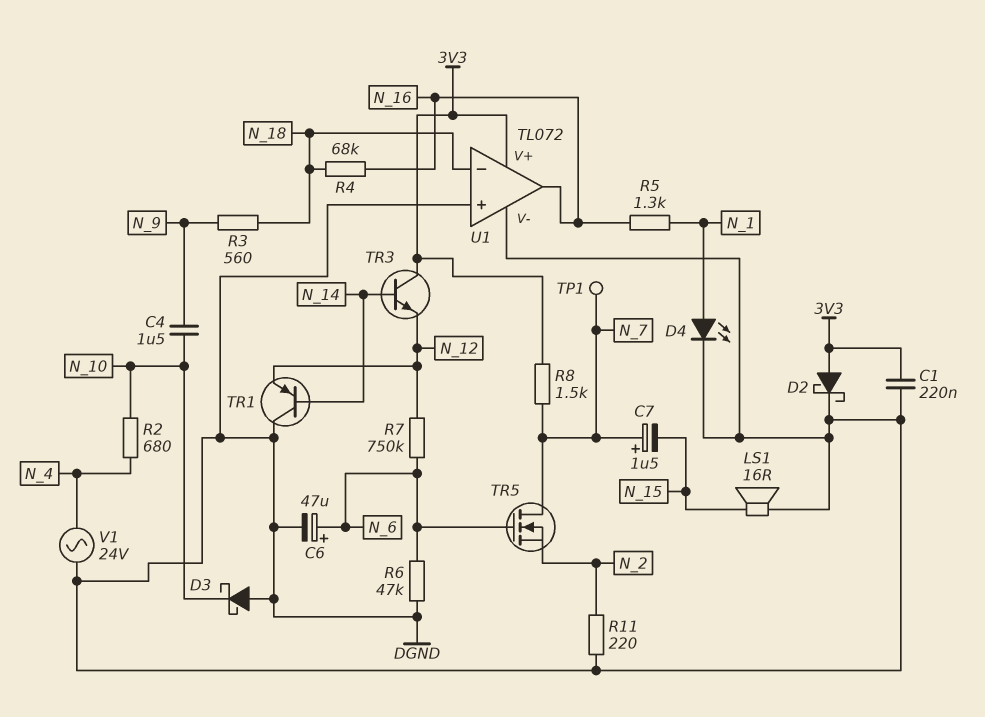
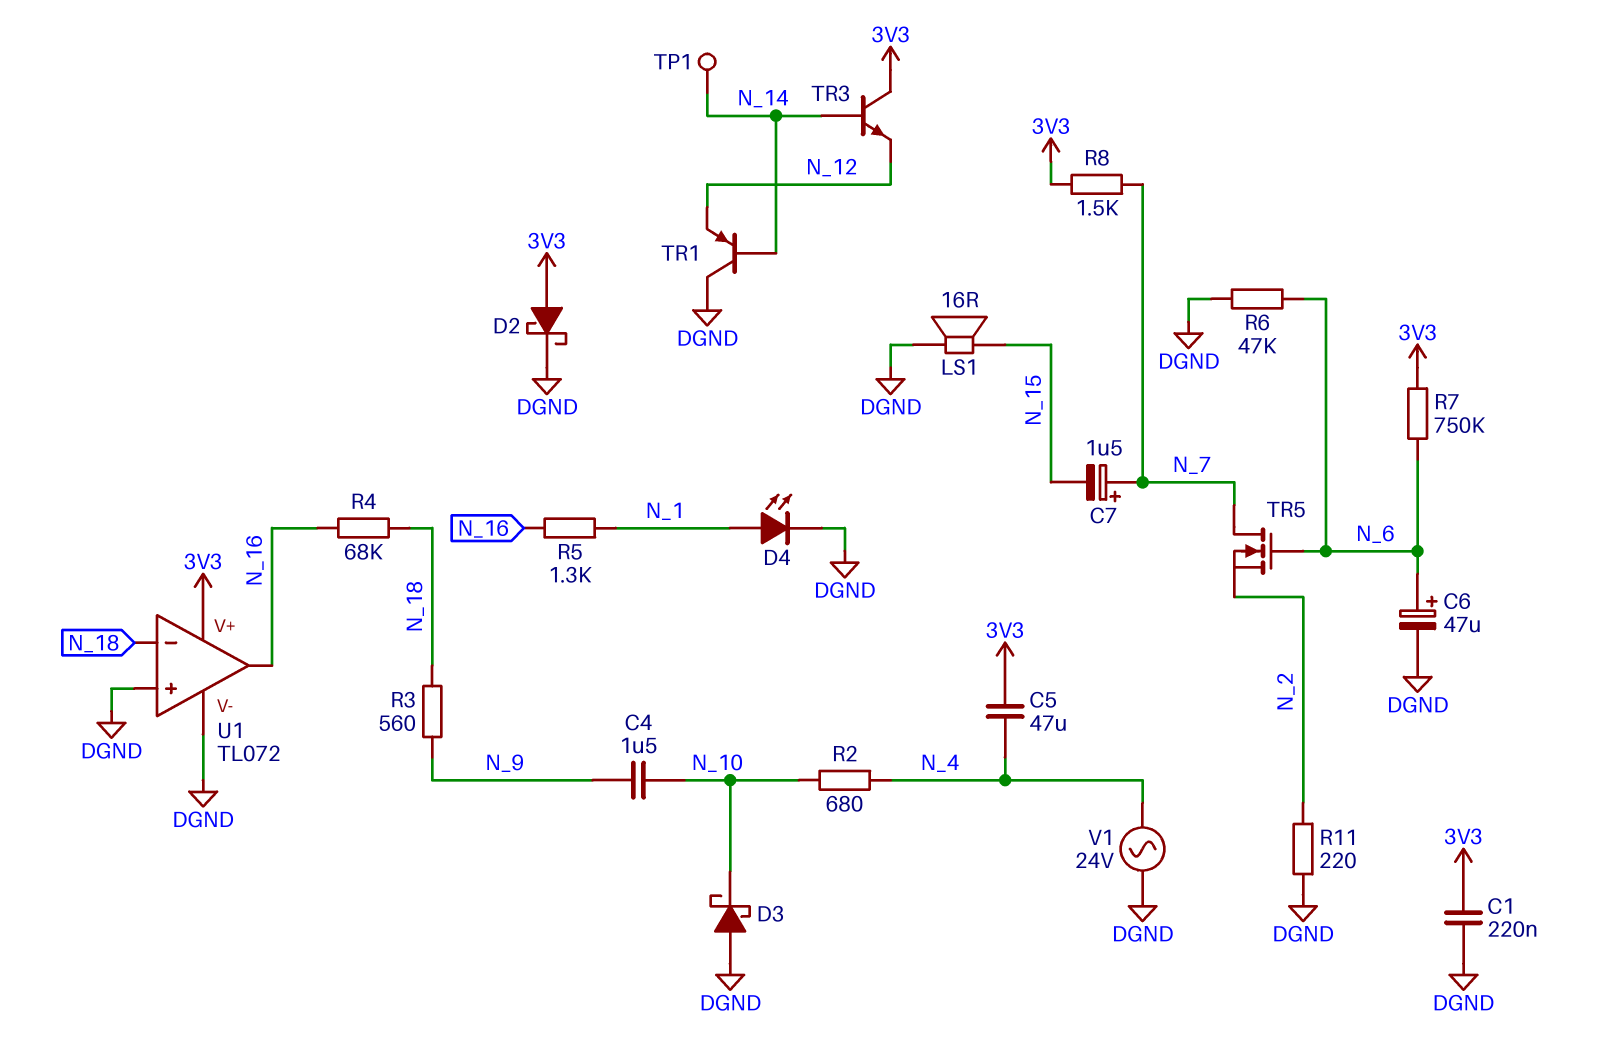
C5: none -> 47uF (3V3, N_4)
R7: 750k (N_6, N_12) -> 750k (3V3, N_6)
TP1: test point (N_7) -> test point (N_14)

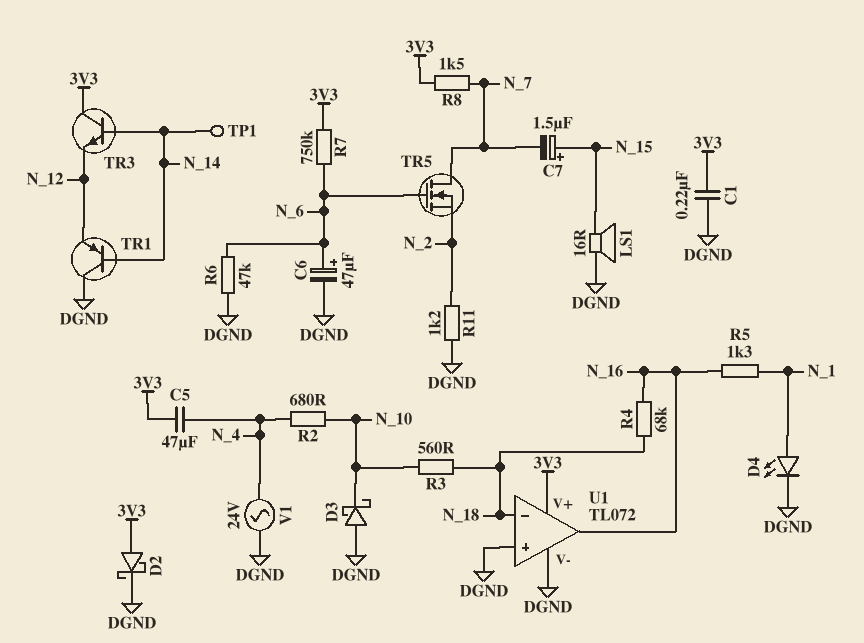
C4: 1.5uF (N_9, N_10) -> none
C7: 1.5uF (plus N_7, minus N_15) -> 1.5uF (plus N_15, minus N_7)
R3: 560 (N_9, N_18) -> 560 (N_10, N_18)
R11: 220 (DGND, N_2) -> 1.2k (DGND, N_2)

